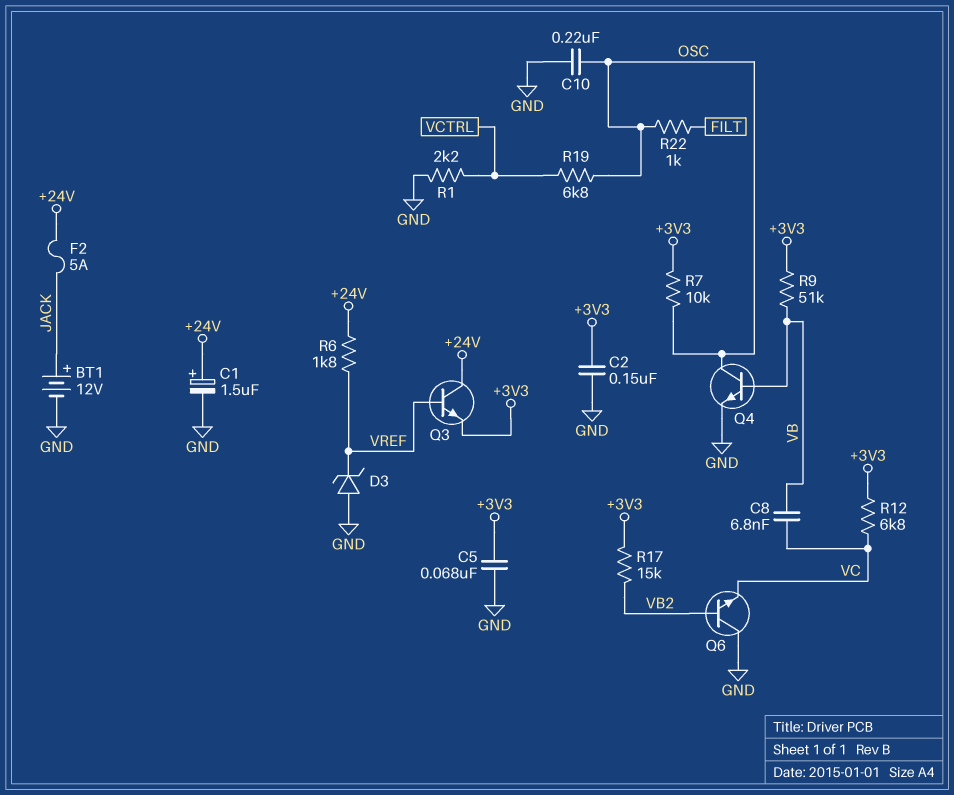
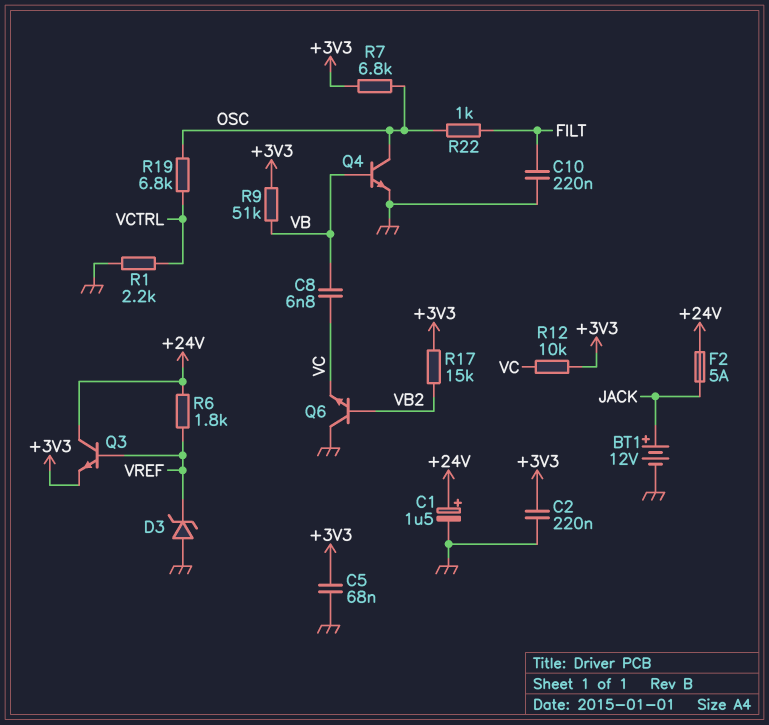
C2: 150nF (+3V3, GND) -> 220nF (+3V3, GND)
C10: 220nF (GND, OSC) -> 220nF (FILT, GND)
R7: 10k (+3V3, OSC) -> 6.8k (+3V3, OSC)
R12: 6.8k (+3V3, VC) -> 10k (+3V3, VC)

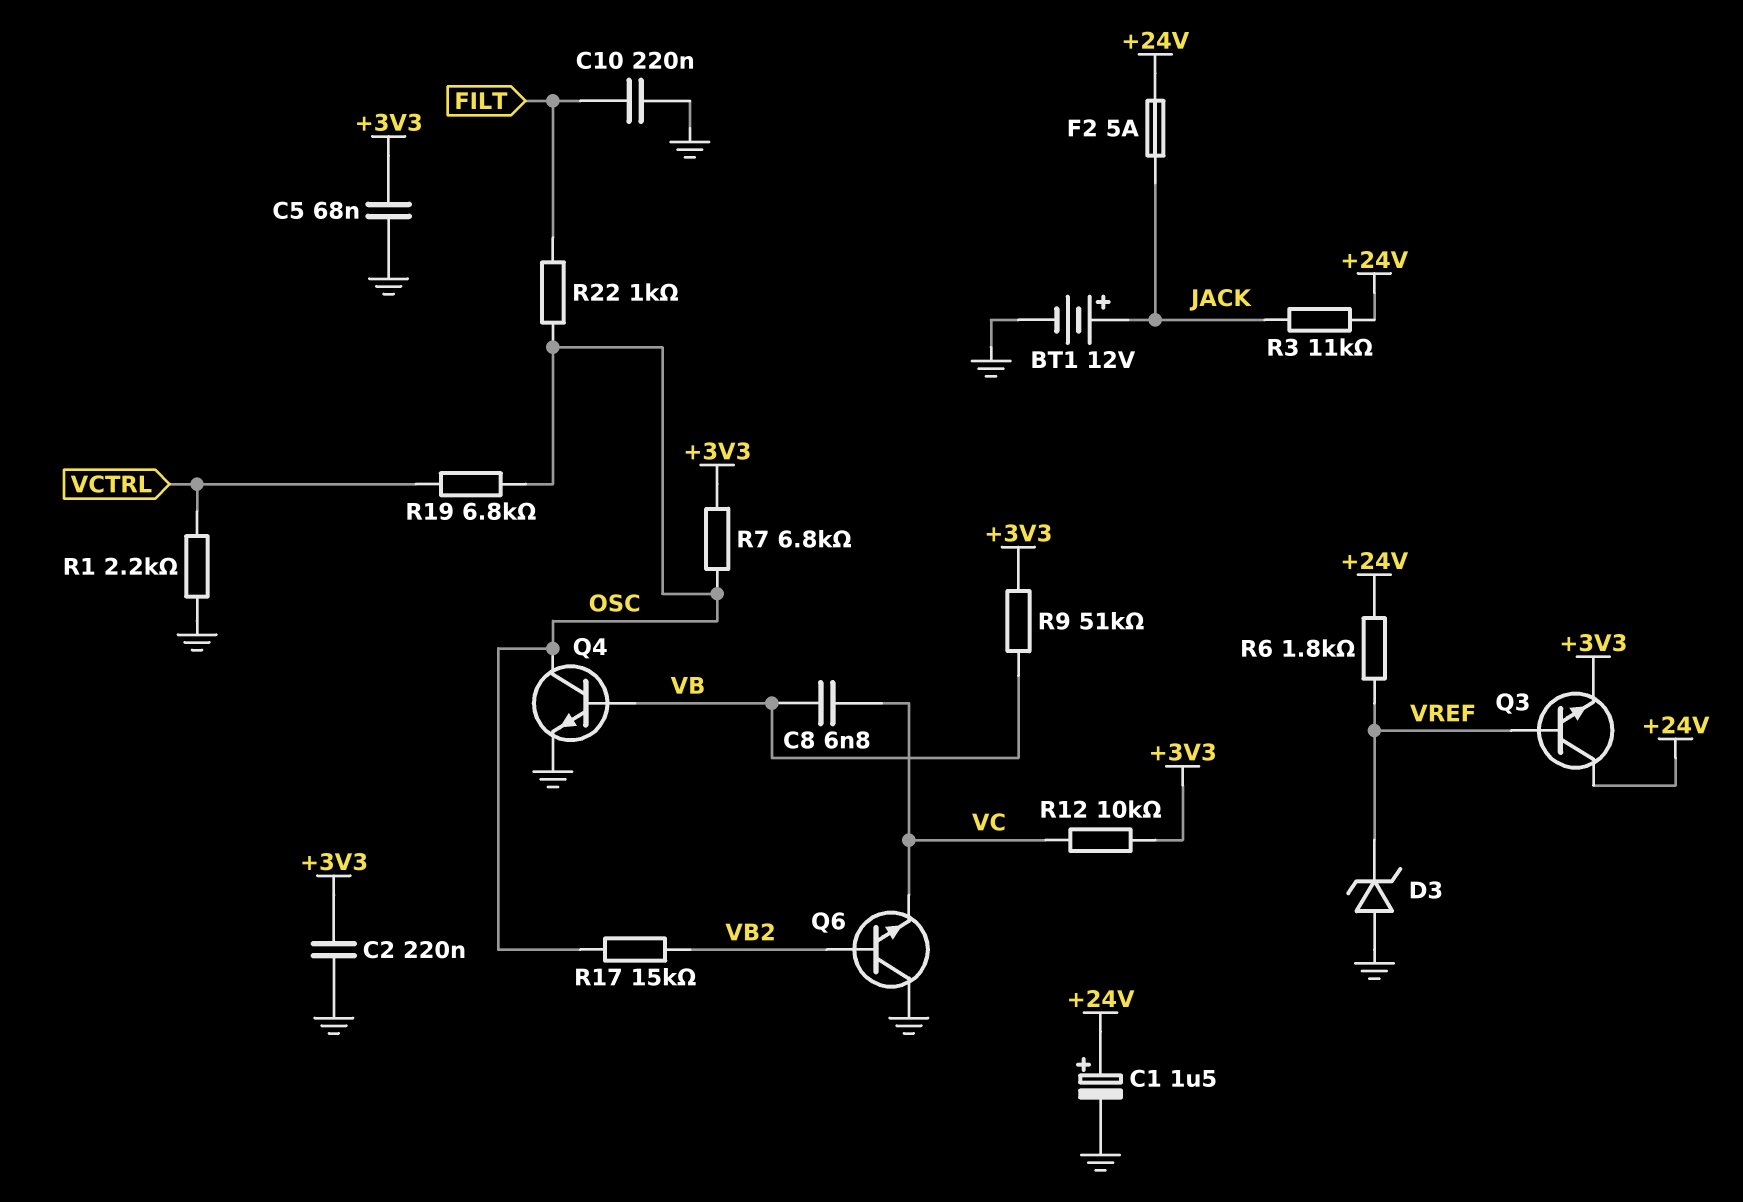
R3: none -> 11k (+24V, JACK)
R17: 15k (+3V3, VB2) -> 15k (OSC, VB2)

